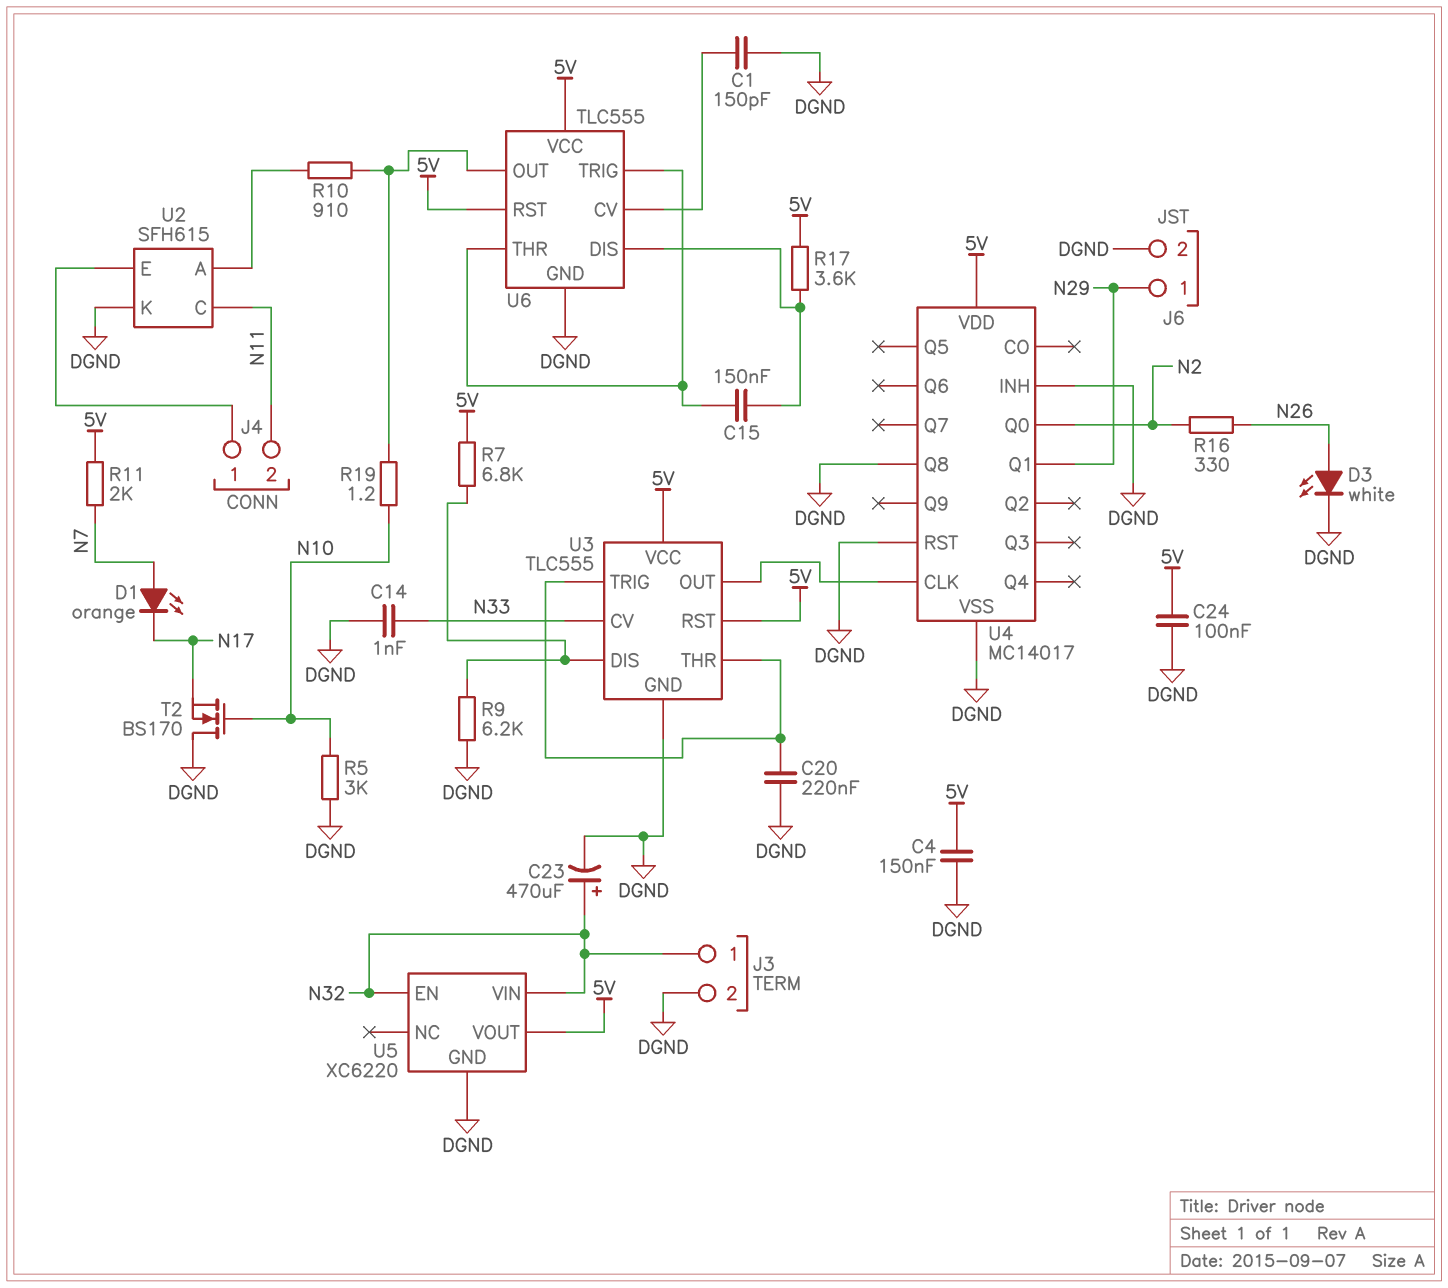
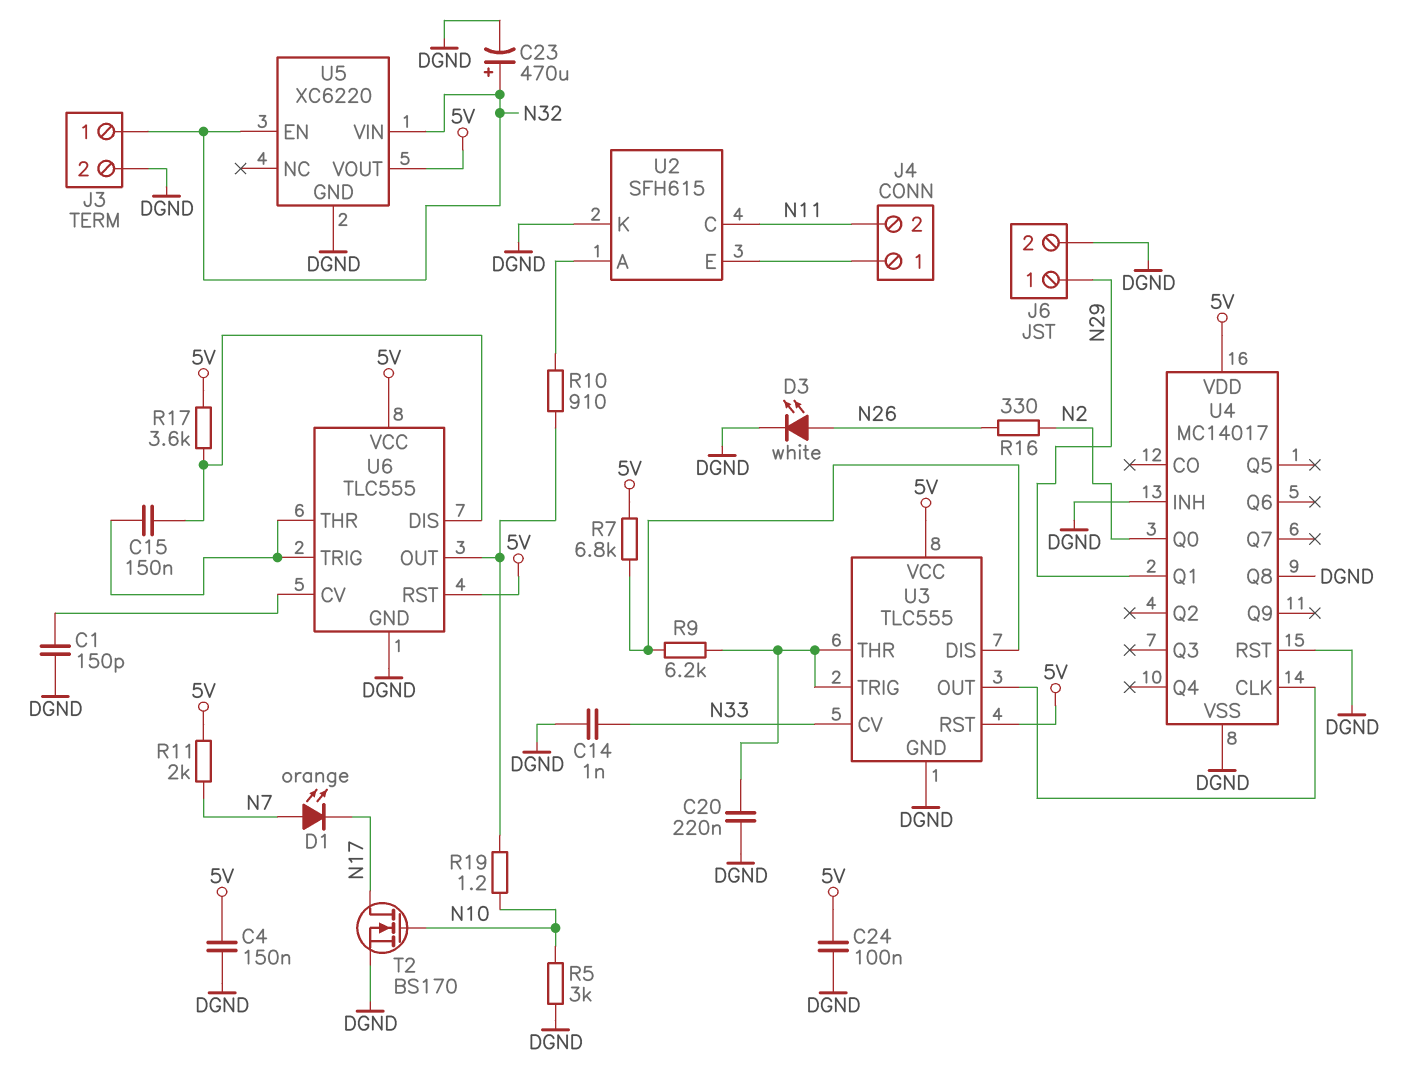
R9: 6.2k (DGND, U3/DIS) -> 6.2k (U3/DIS, U3/THR)
T2: NMOS BS170 (G N10, D DGND, S N17) -> NMOS BS170 (G N10, D N17, S DGND)

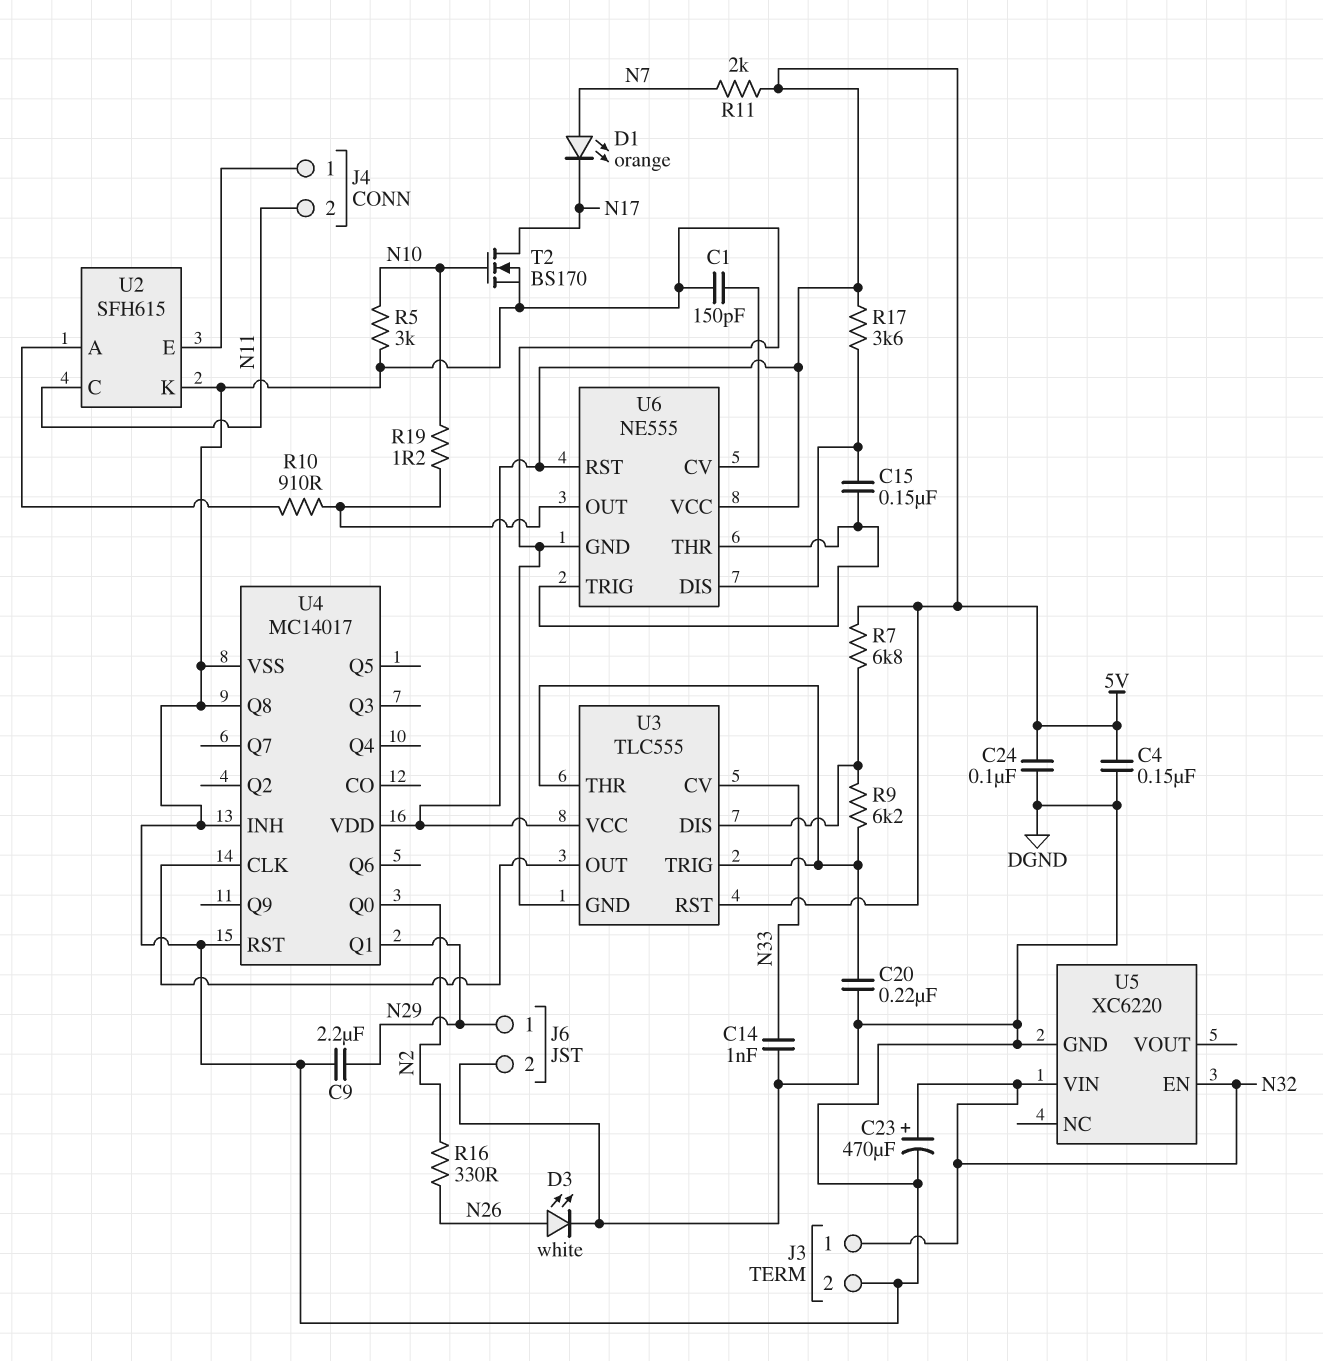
C9: none -> 2.2uF (DGND, N29)
U5 pin VOUT: 5V -> none
U6: TLC555 -> NE555

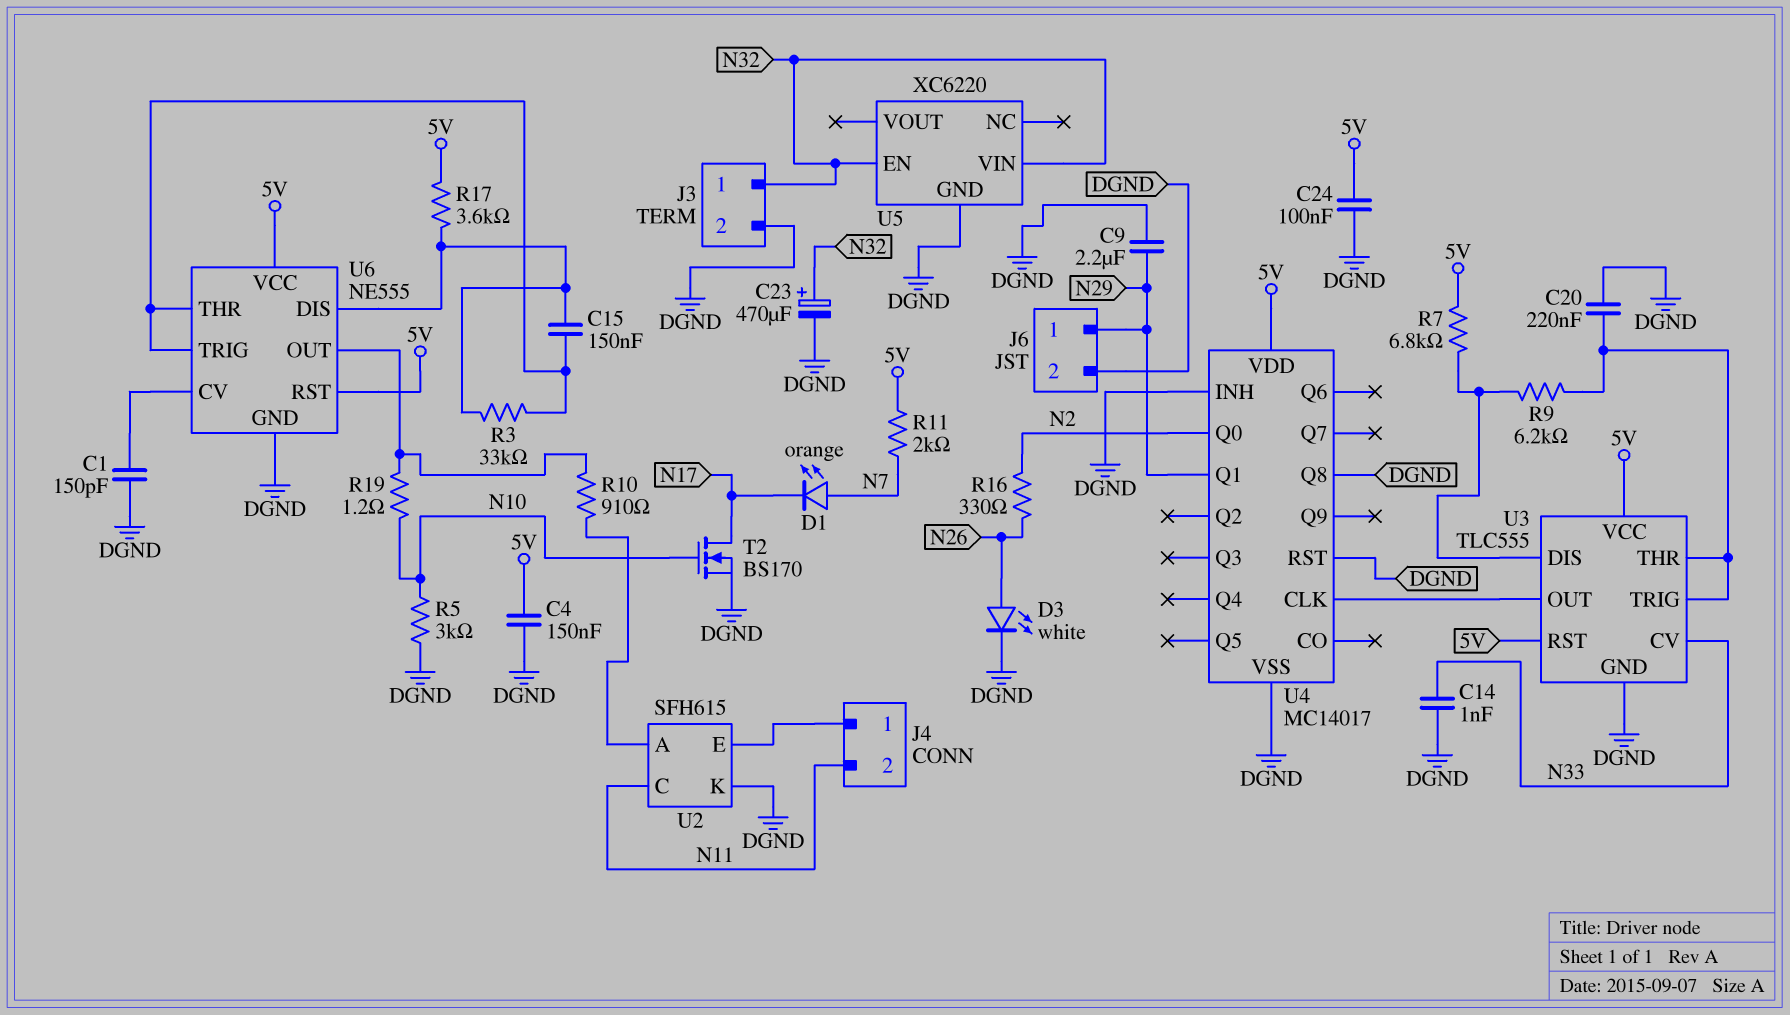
R3: none -> 33k (U6/DIS, U6/THR)

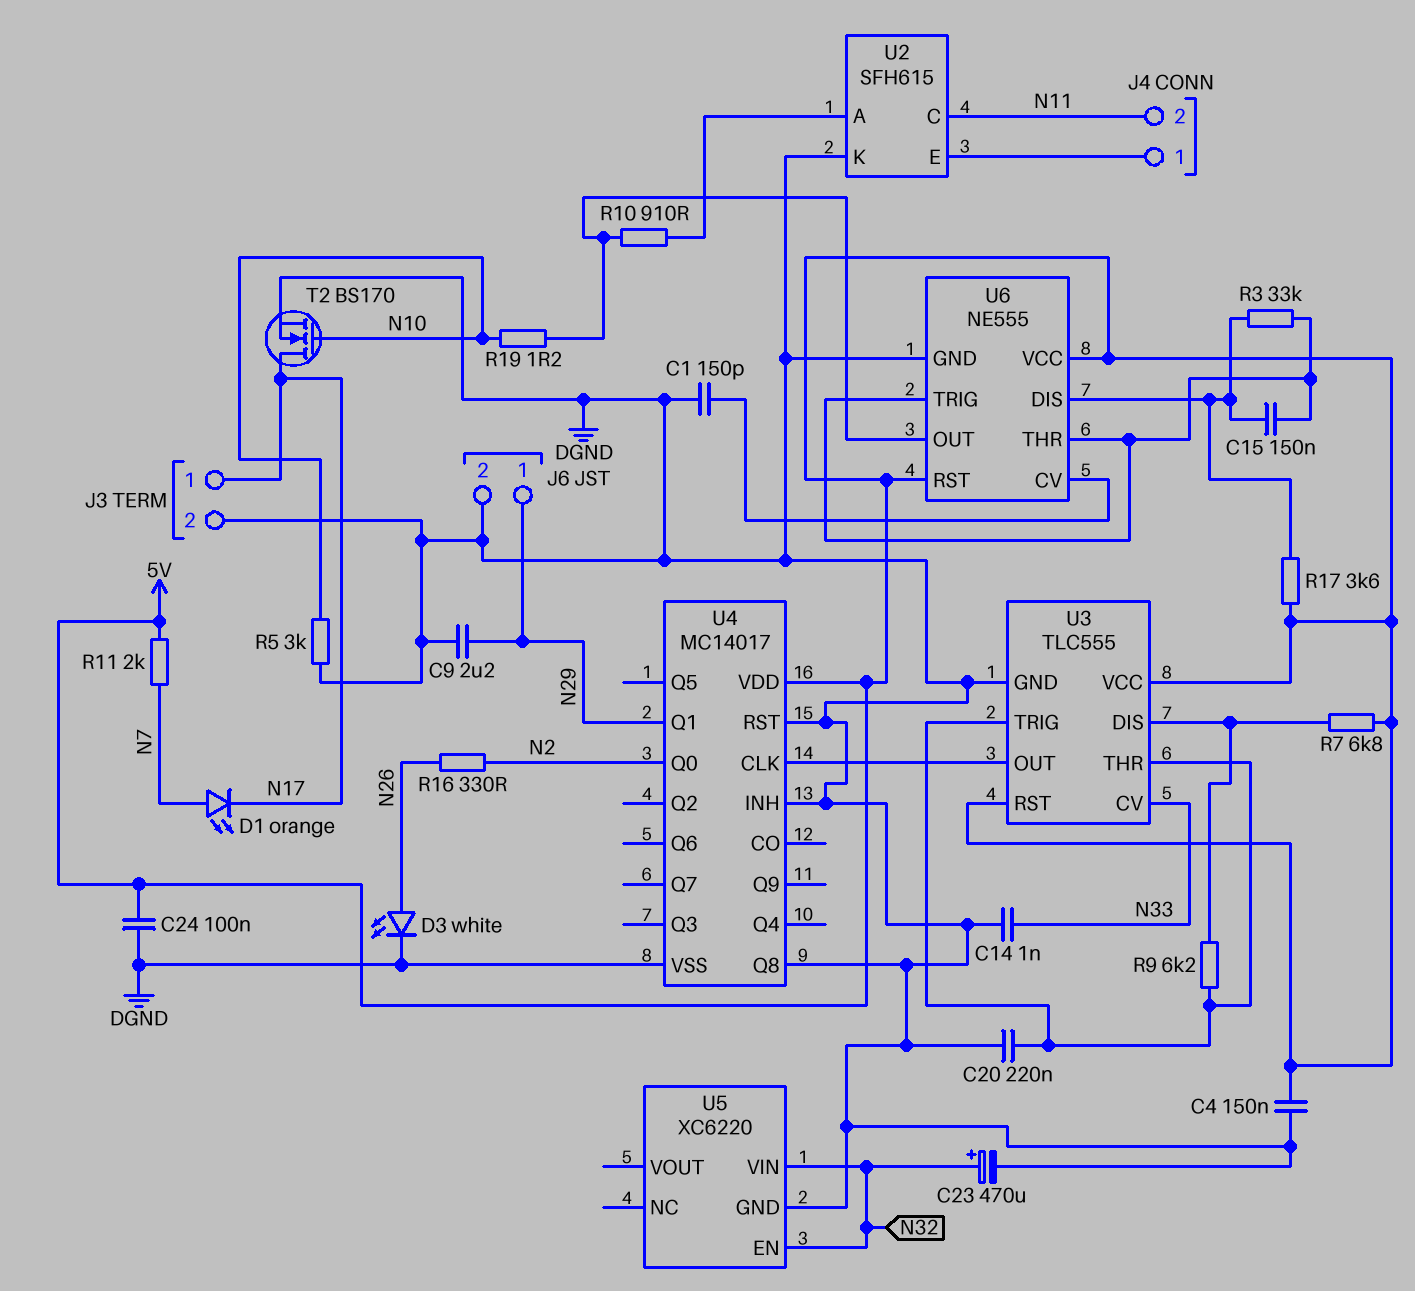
J3 pin 1: N32 -> N17

